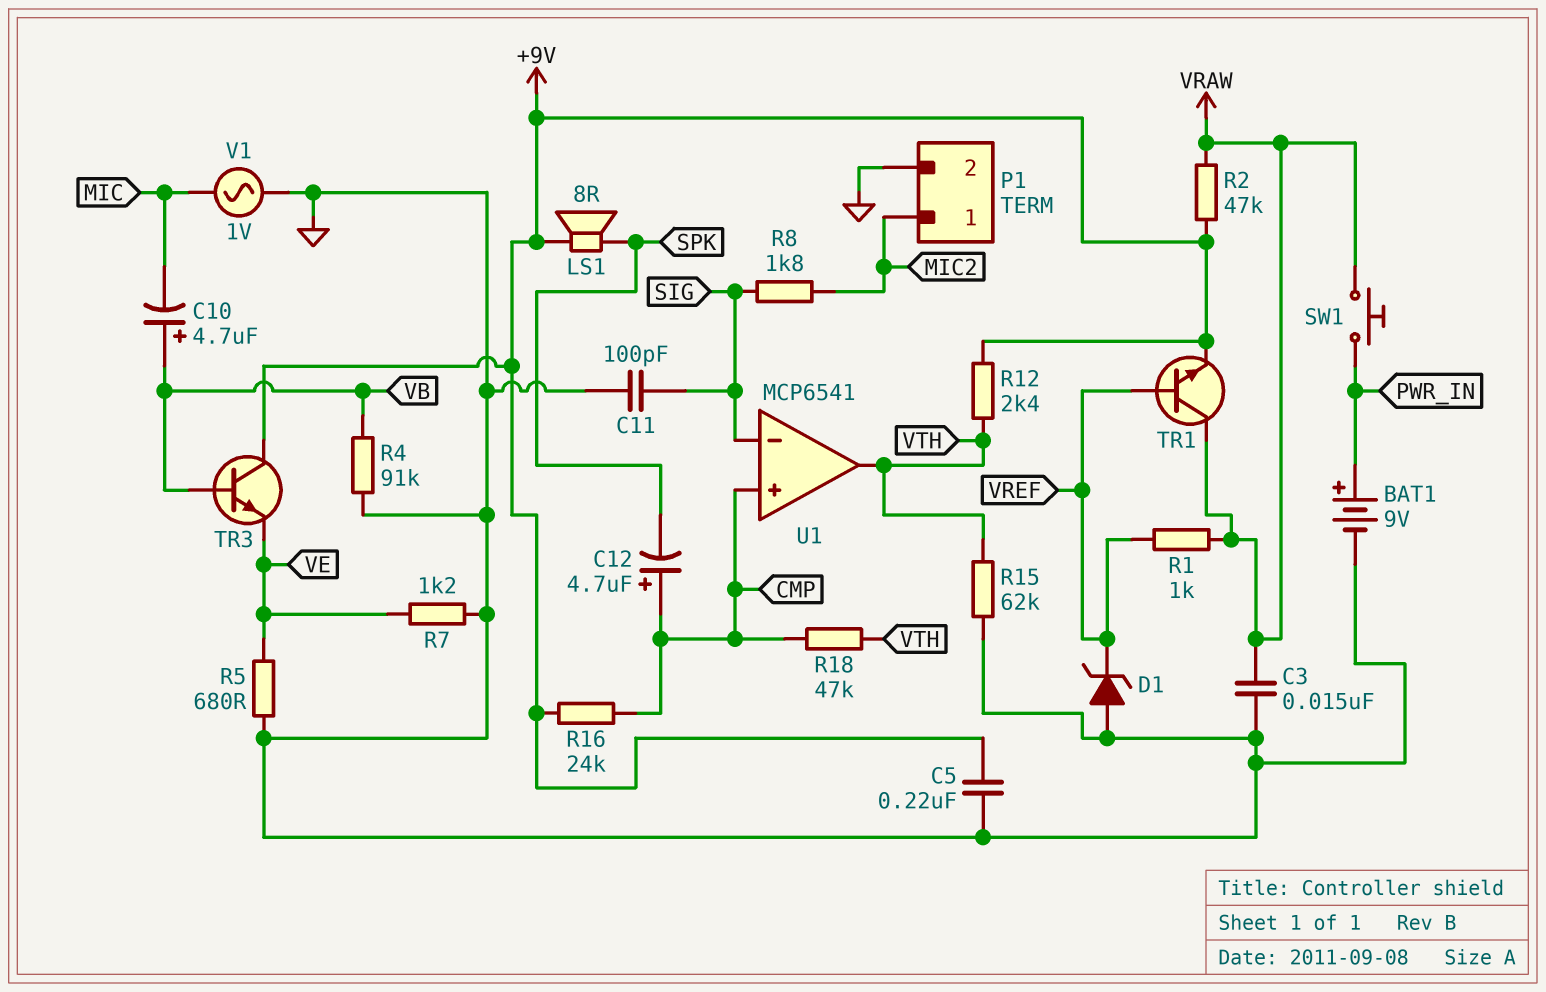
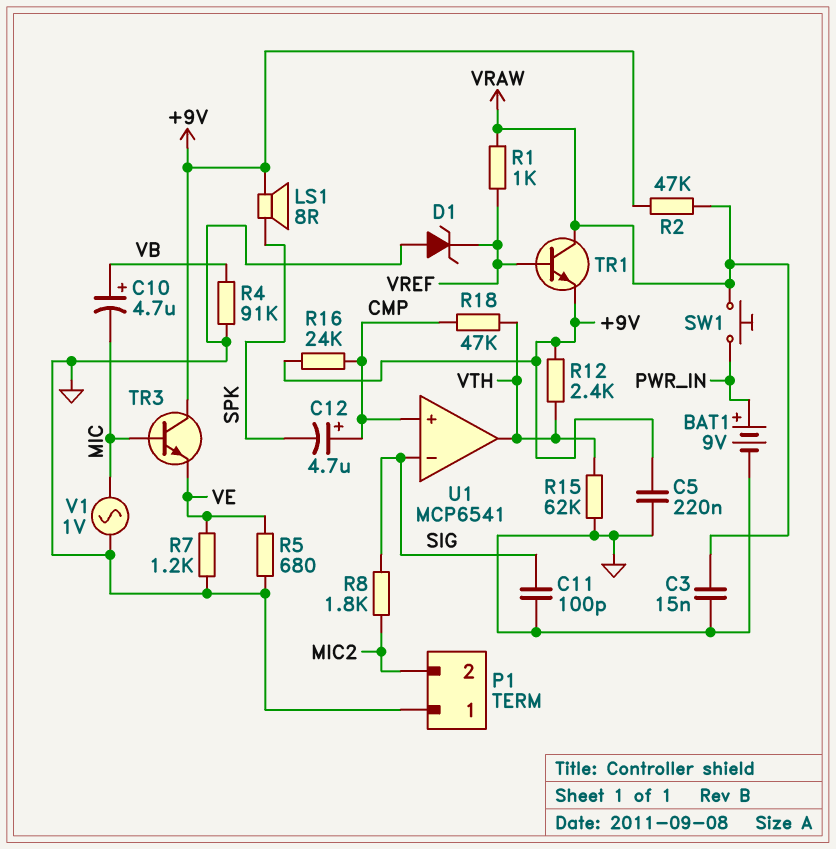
P1 pin 1: MIC2 -> GND
P1 pin 2: GND -> MIC2
TR3: NPN (B VB, C +9V, E VE) -> NPN (B MIC, C +9V, E VE)

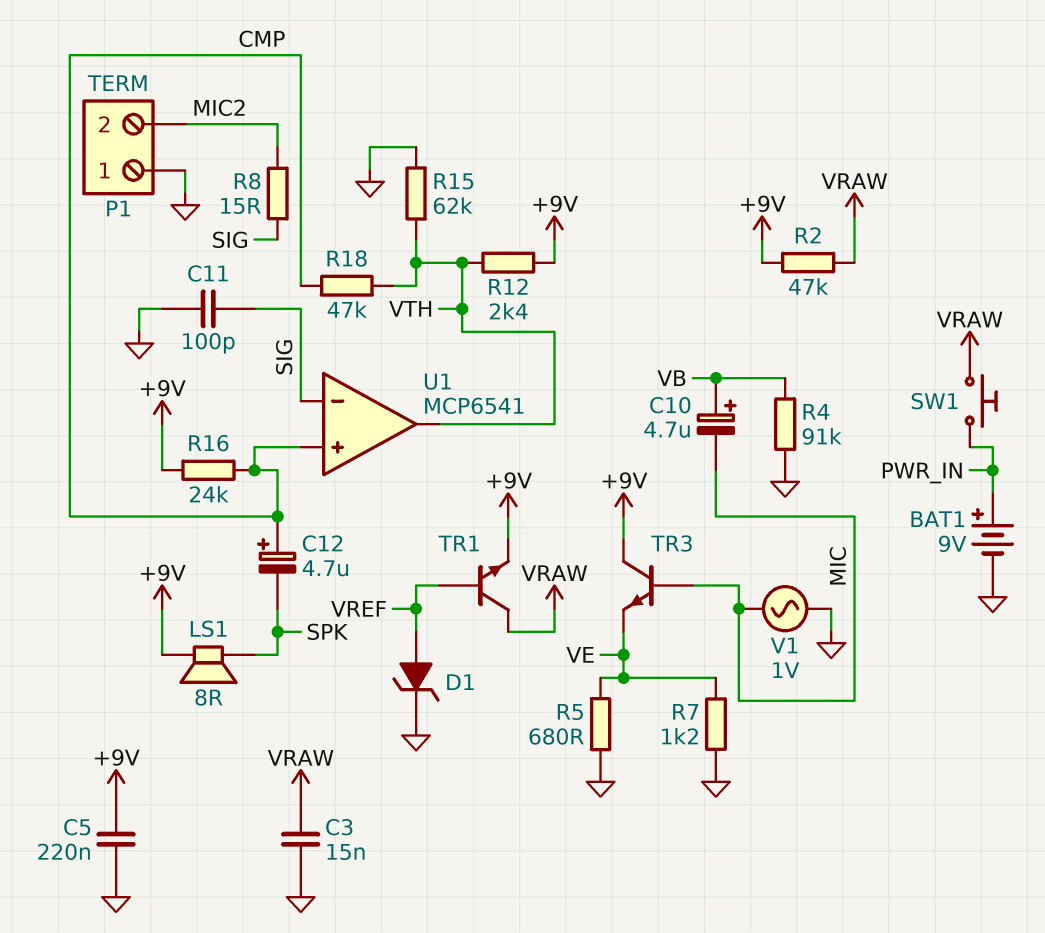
D1: zener (A GND, K VREF) -> zener (A VREF, K GND)
R1: 1k (VRAW, VREF) -> none
R8: 1.8k (MIC2, SIG) -> 15 (MIC2, SIG)

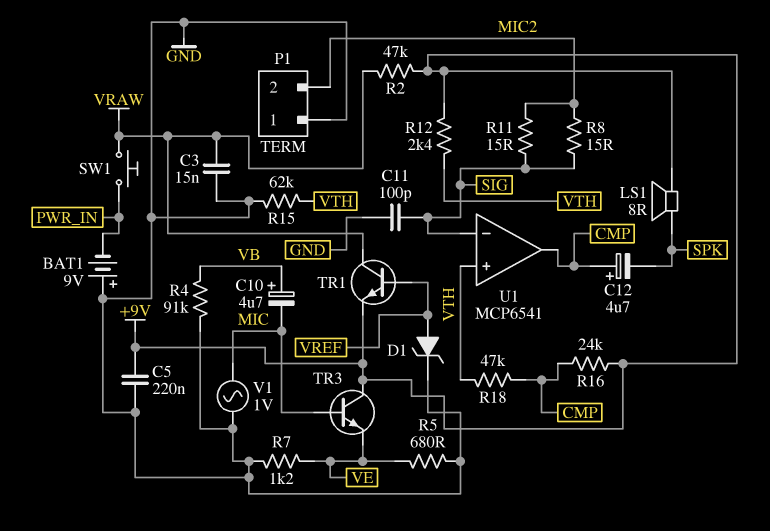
BAT1: 9V (plus PWR_IN, minus GND) -> 9V (plus GND, minus PWR_IN)
R11: none -> 15 (MIC2, SIG)
U1 pin in+: CMP -> VTH
U1 pin out: VTH -> CMP

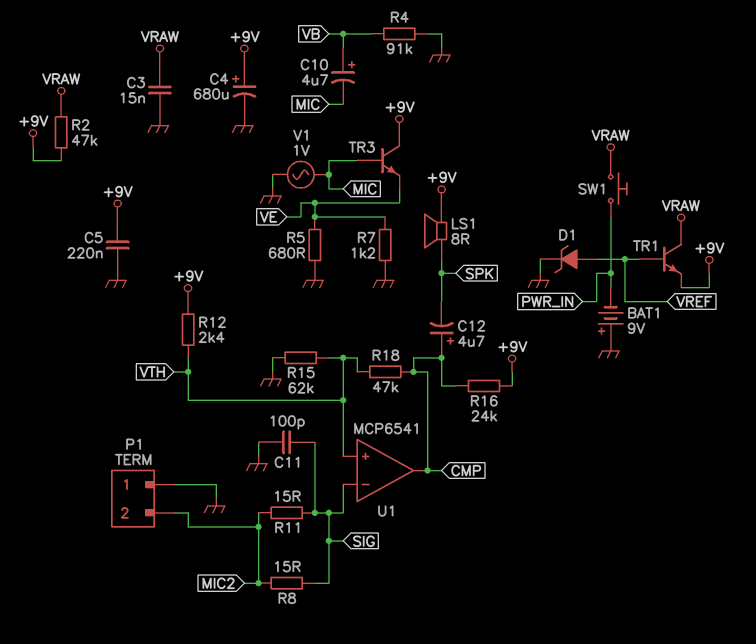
C4: none -> 680uF (plus +9V, minus GND)

